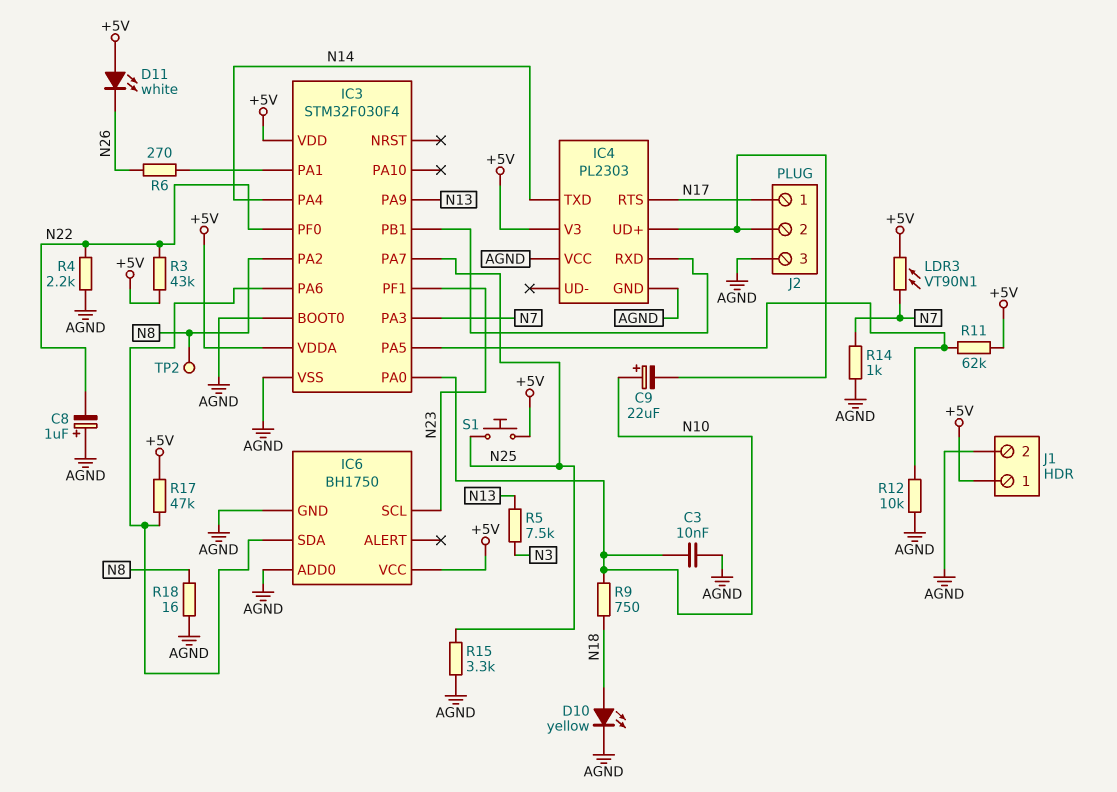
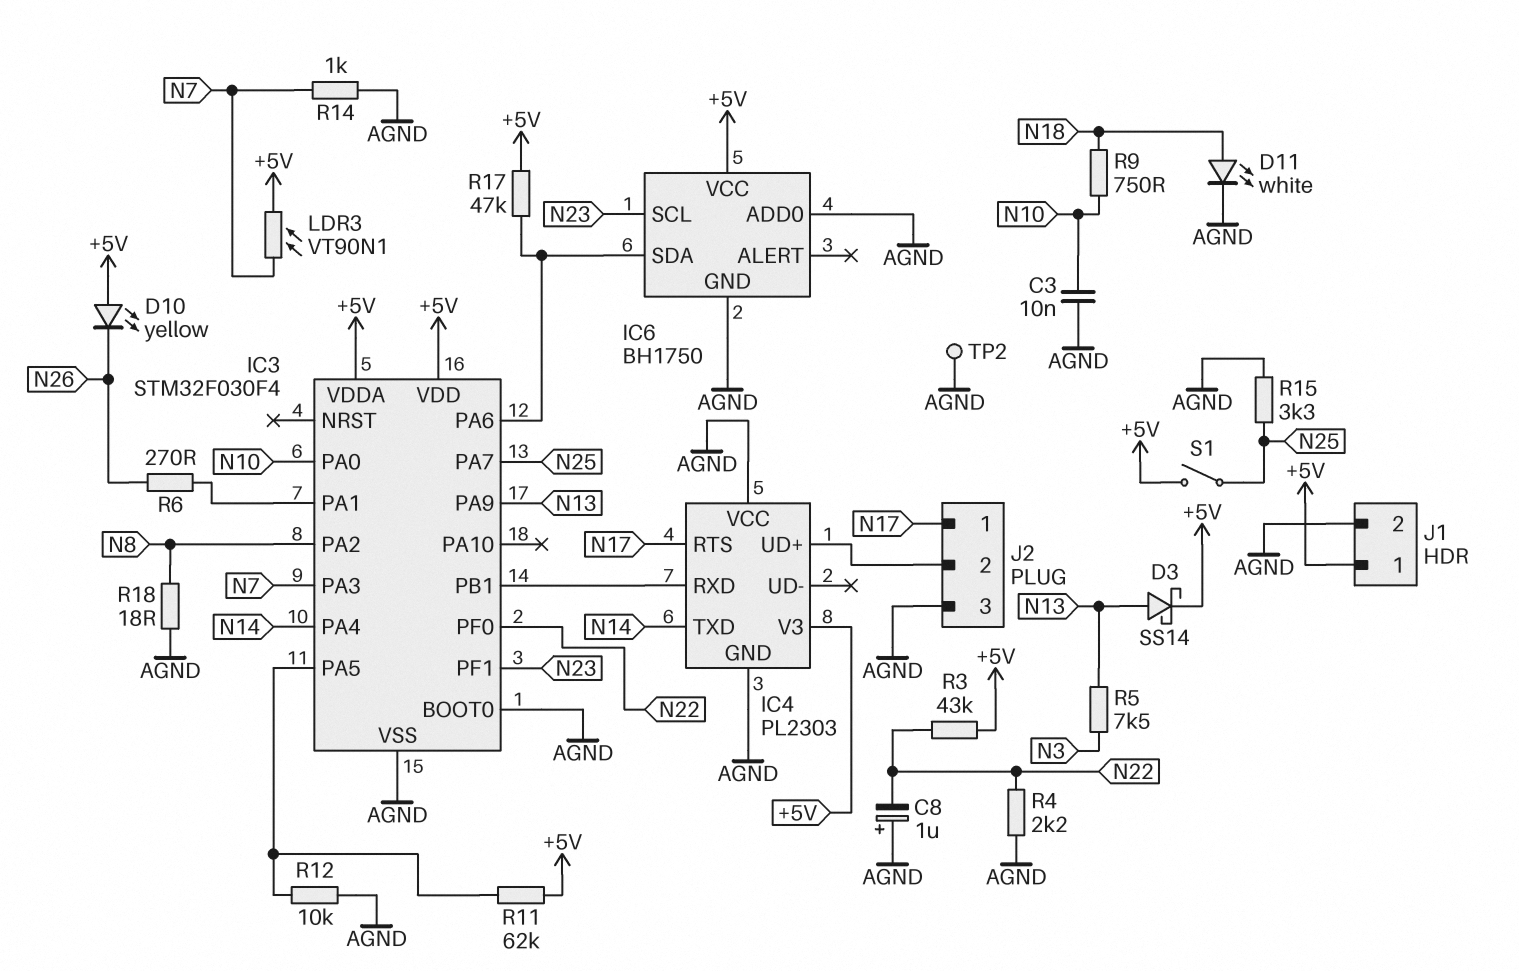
C9: 22uF (plus N10, minus IC4/UD+) -> none
D3: none -> schottky SS14 (A N13, K +5V)
D10: LED yellow (A N18, K AGND) -> LED yellow (A +5V, K N26)
D11: LED white (A +5V, K N26) -> LED white (A N18, K AGND)
R18: 16 (AGND, N8) -> 18 (AGND, N8)
S1: button (+5V, N25) -> switch (+5V, N25)
TP2: test point (N8) -> test point (AGND)

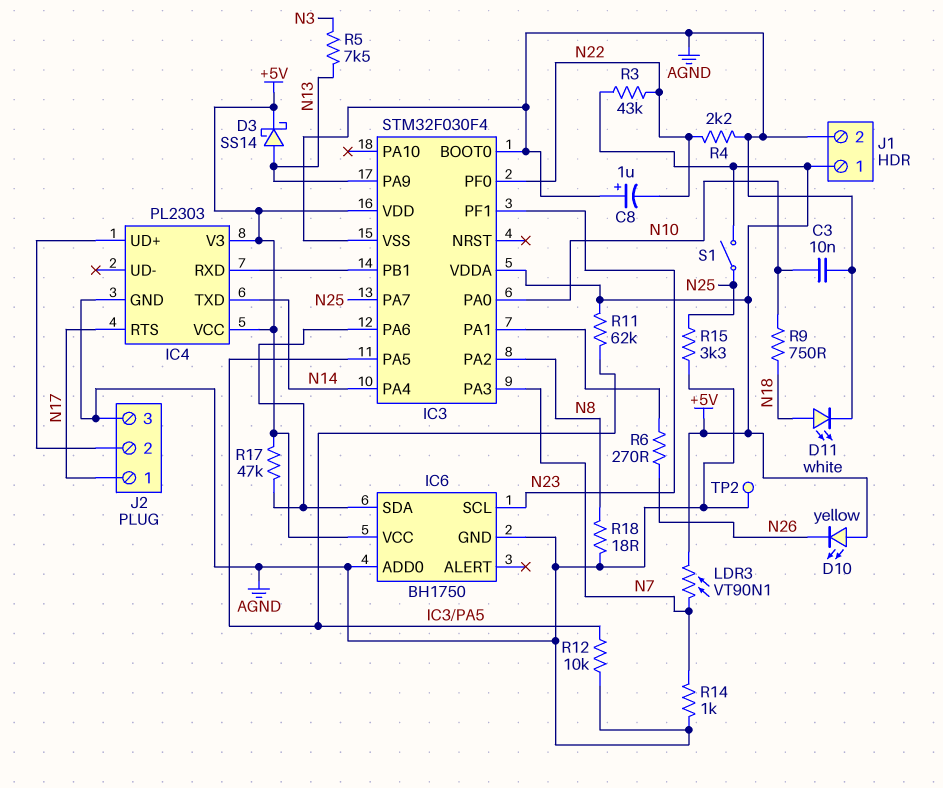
IC4 pin VCC: AGND -> +5V

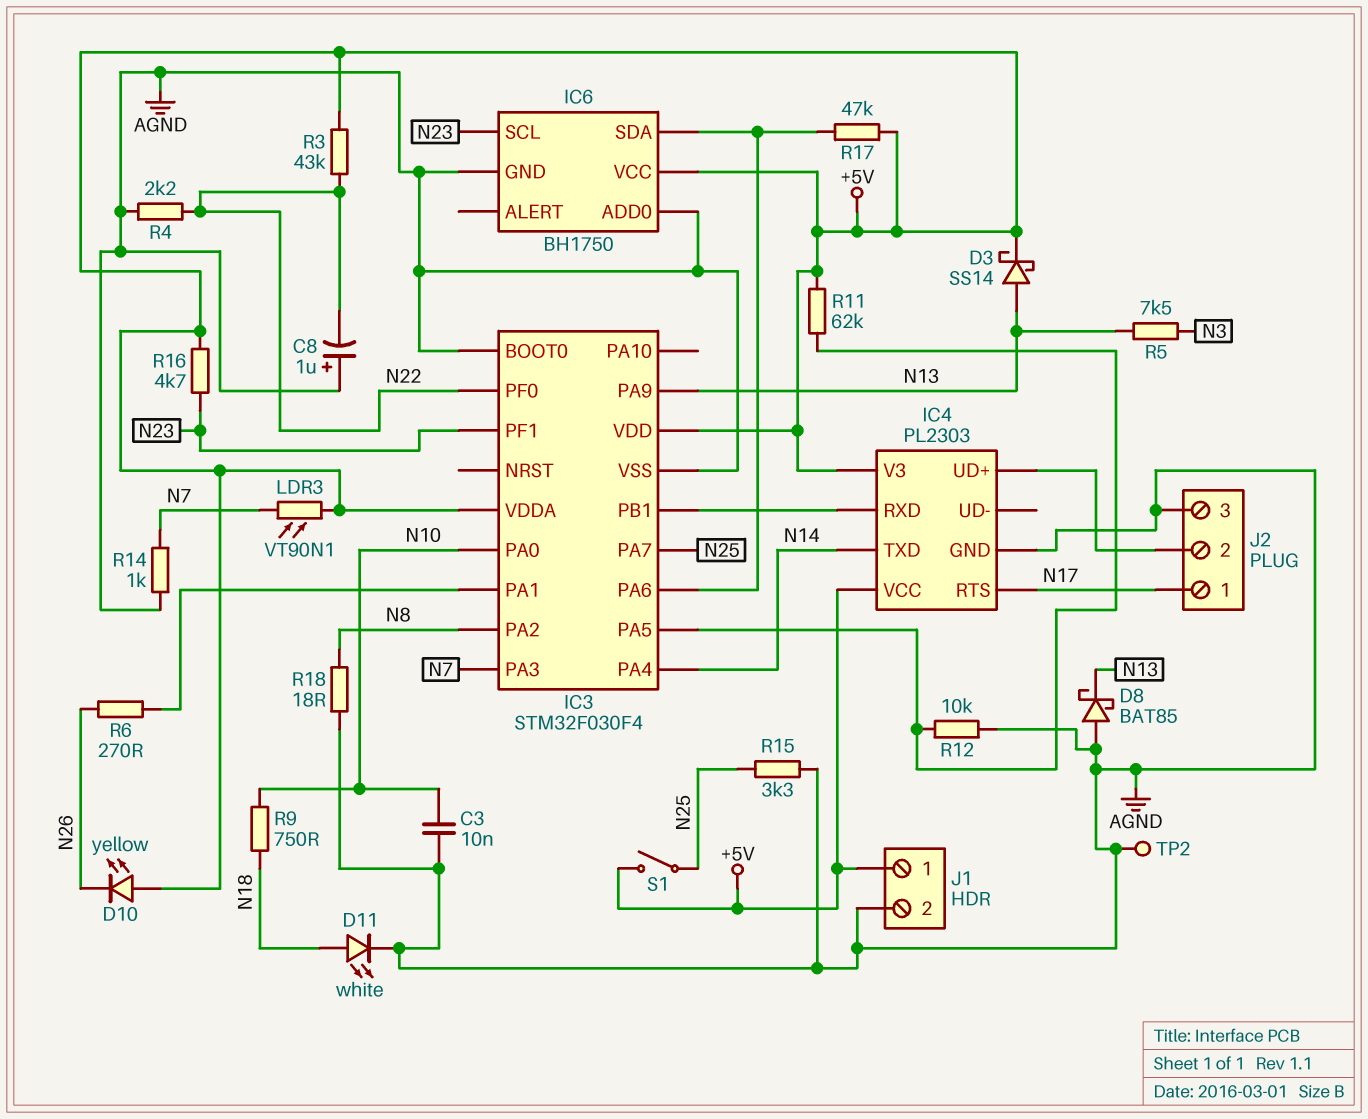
D8: none -> schottky BAT85 (A AGND, K N13)
R16: none -> 4.7k (+5V, N23)

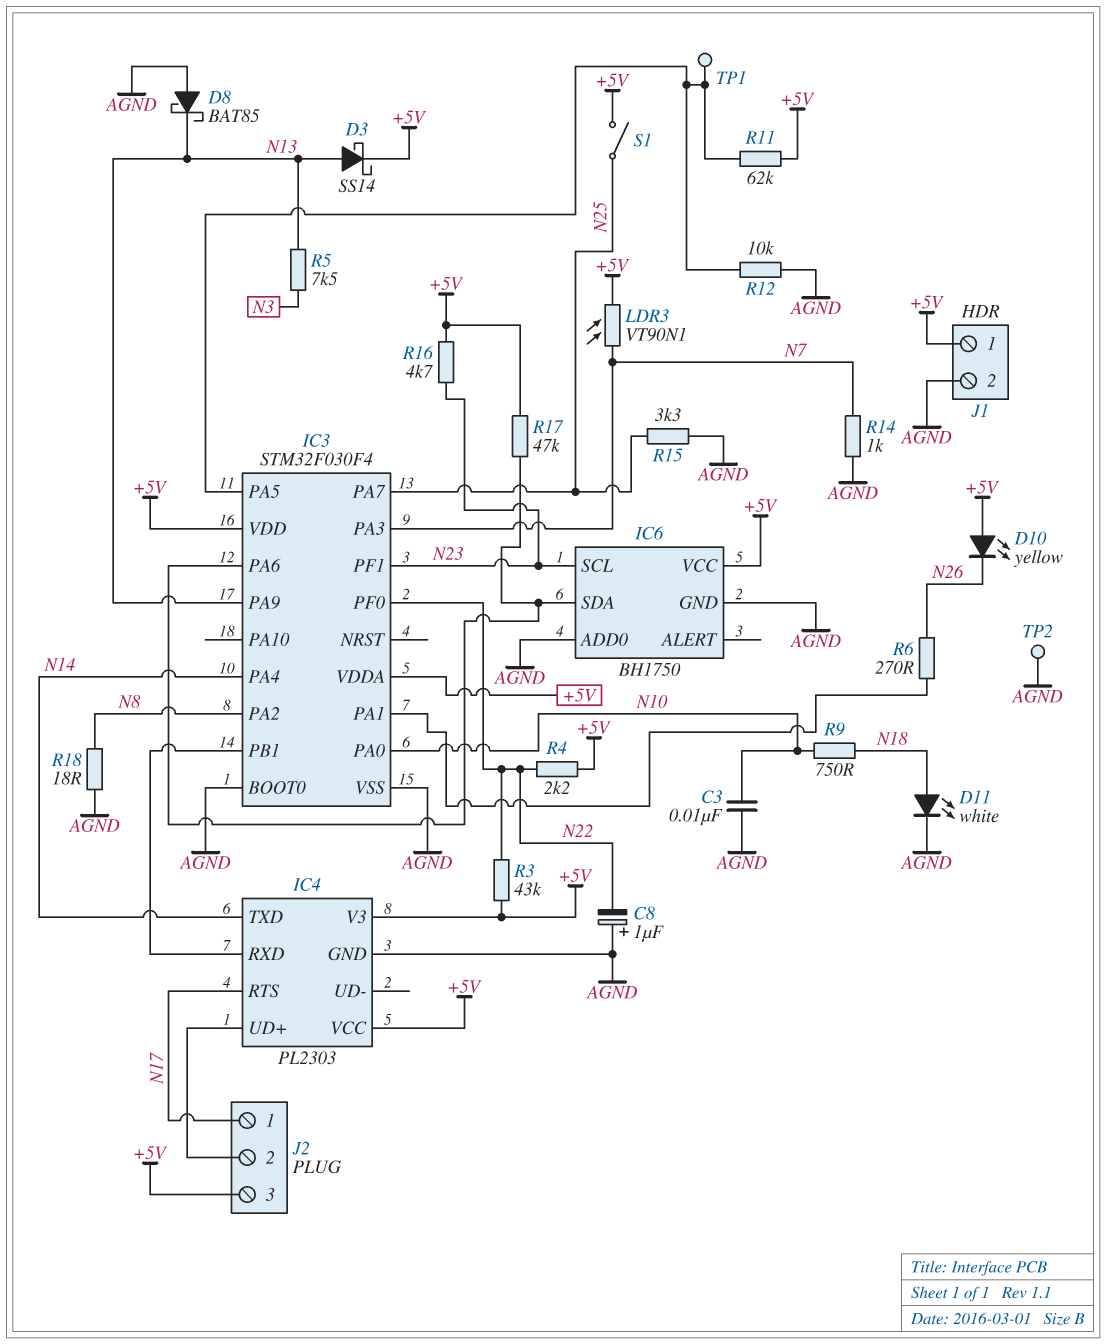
J2 pin 3: AGND -> +5V
R4: 2.2k (AGND, N22) -> 2.2k (+5V, N22)
TP1: none -> test point (IC3/PA5)

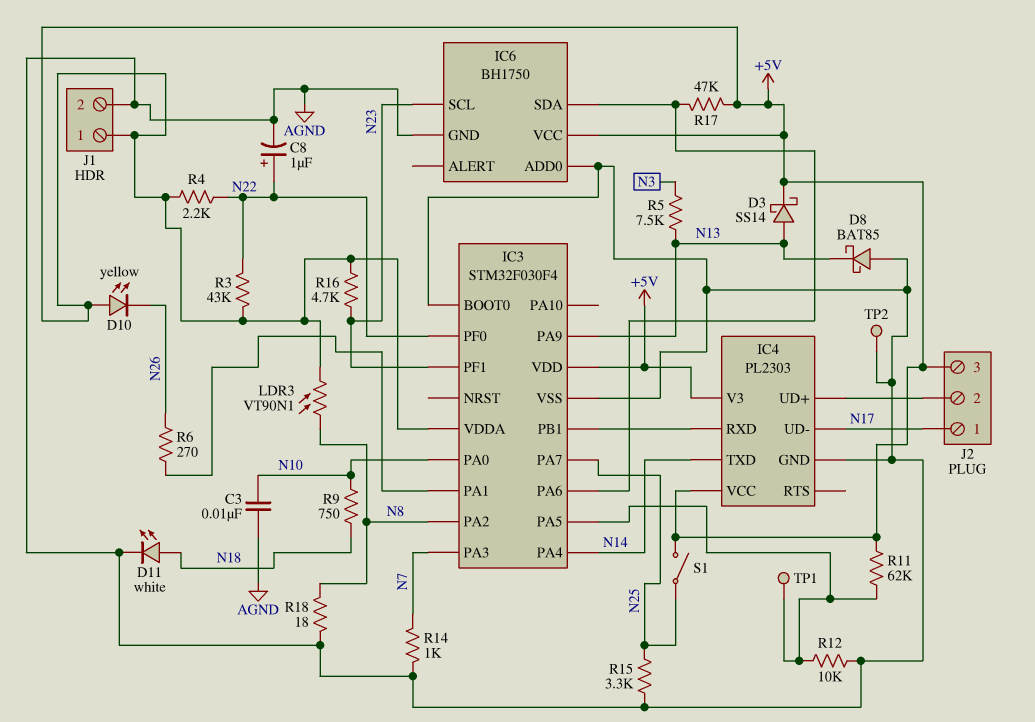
C8: 1uF (plus AGND, minus N22) -> 1uF (plus N22, minus AGND)
IC4 pin RTS: N17 -> none
IC4 pin UD-: none -> N17
LDR3: VT90N1 (+5V, N7) -> VT90N1 (+5V, N8)

